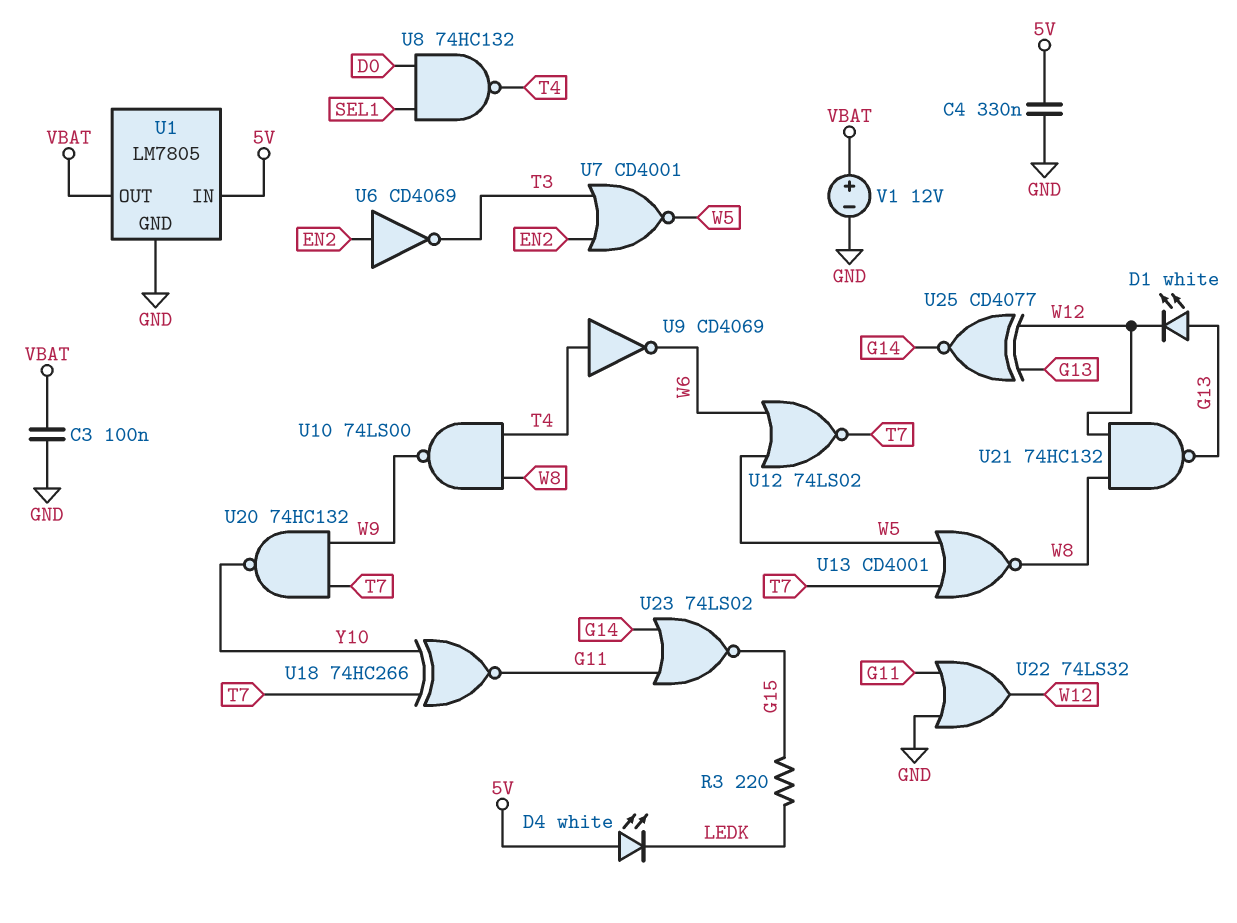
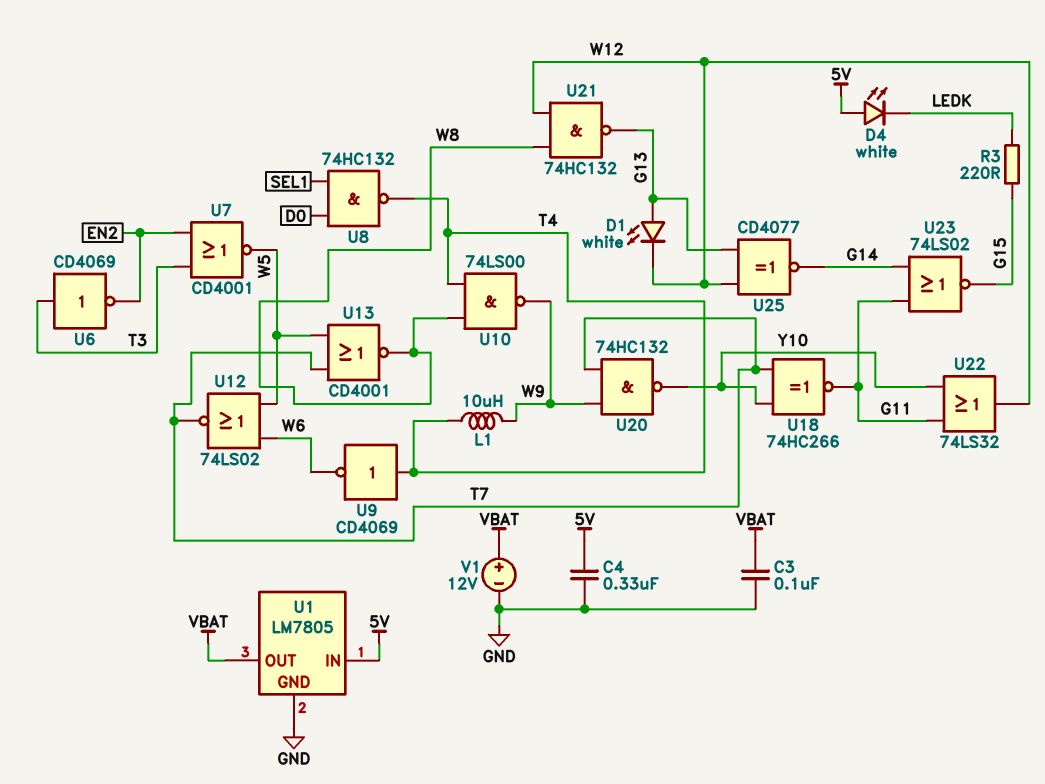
L1: none -> 10uH (T4, W9)
U6: NOT CD4069 (in EN2, out T3) -> NOT CD4069 (in T3, out EN2)
U22: OR 74LS32 (in G11, in GND, out W12) -> OR 74LS32 (in G11, in Y10, out W12)

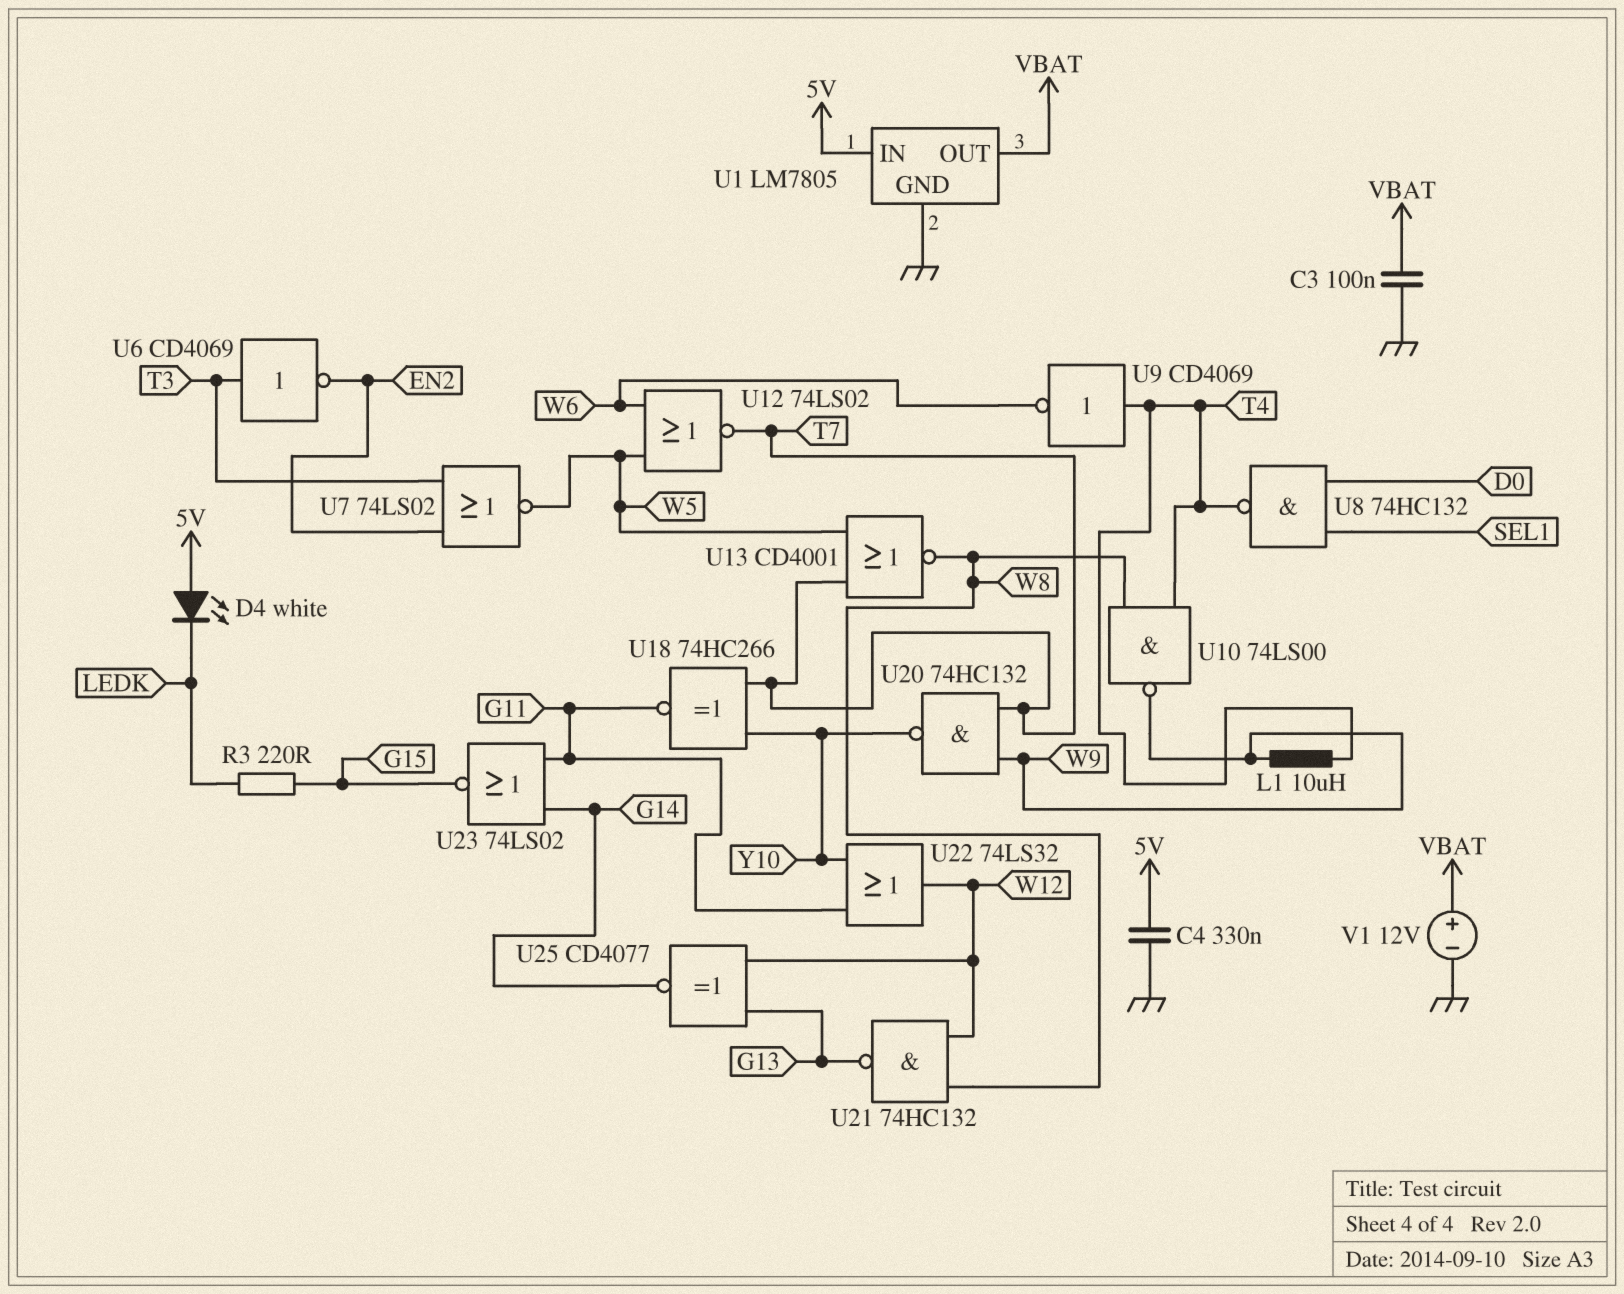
D1: LED white (A G13, K W12) -> none
U7: NOR CD4001 (in EN2, in T3, out W5) -> NOR 74LS02 (in EN2, in T3, out W5)

